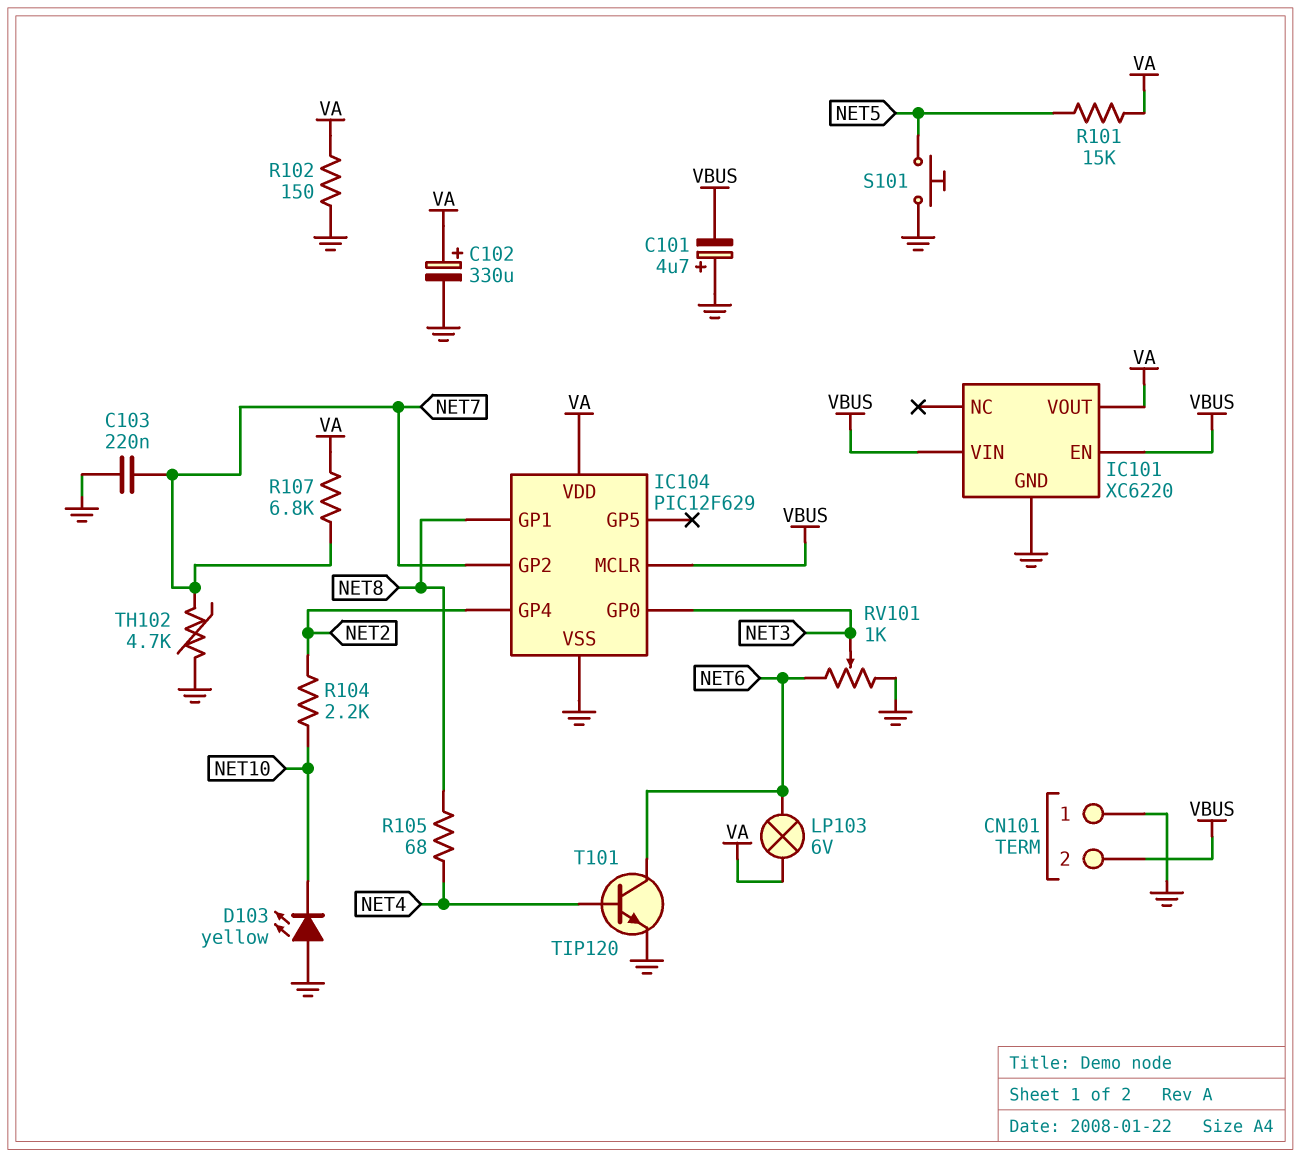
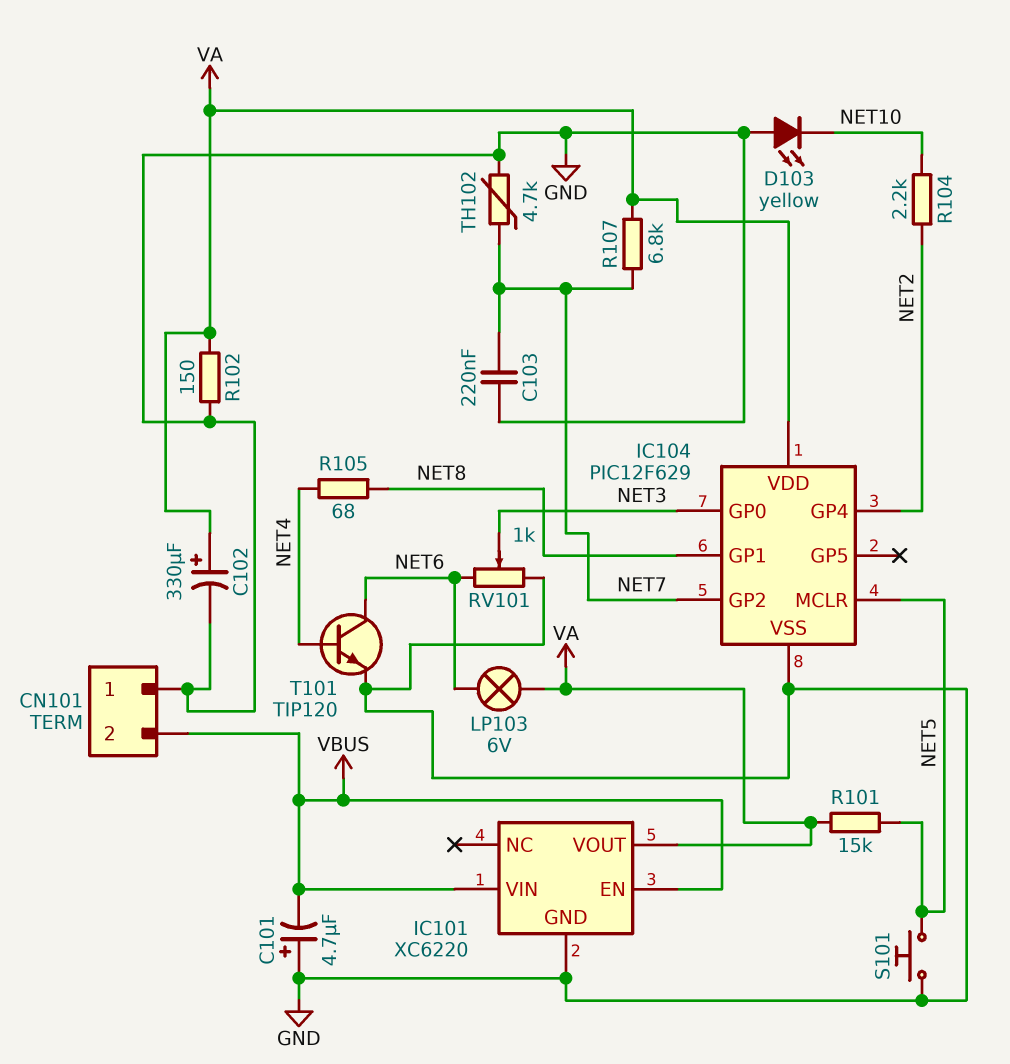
IC104 pin MCLR: VBUS -> NET5

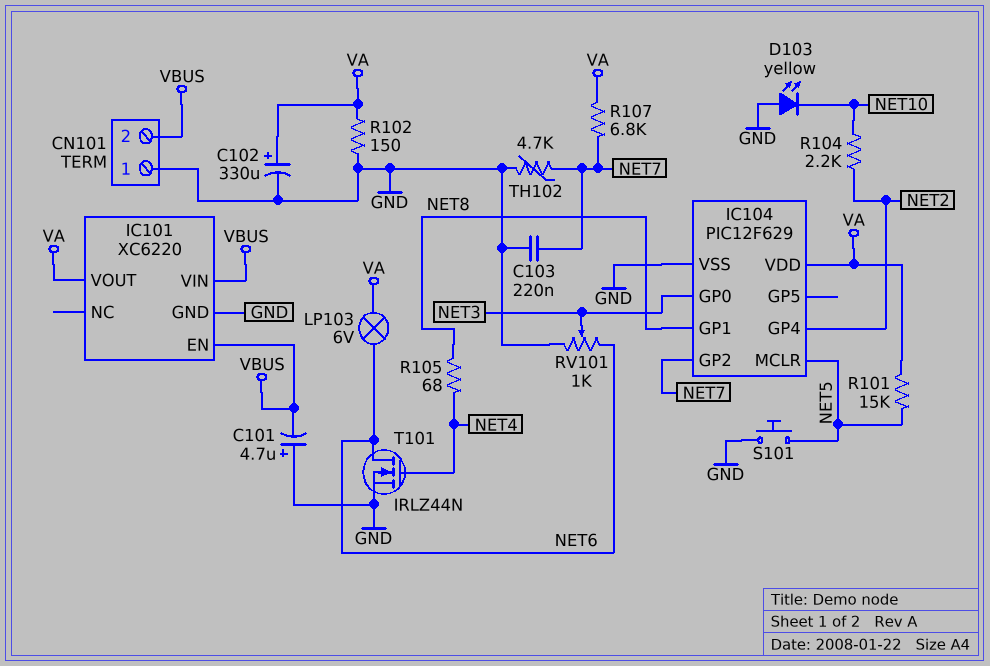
T101: NPN TIP120 (B NET4, C NET6, E GND) -> NMOS IRLZ44N (G NET4, D NET6, S GND)

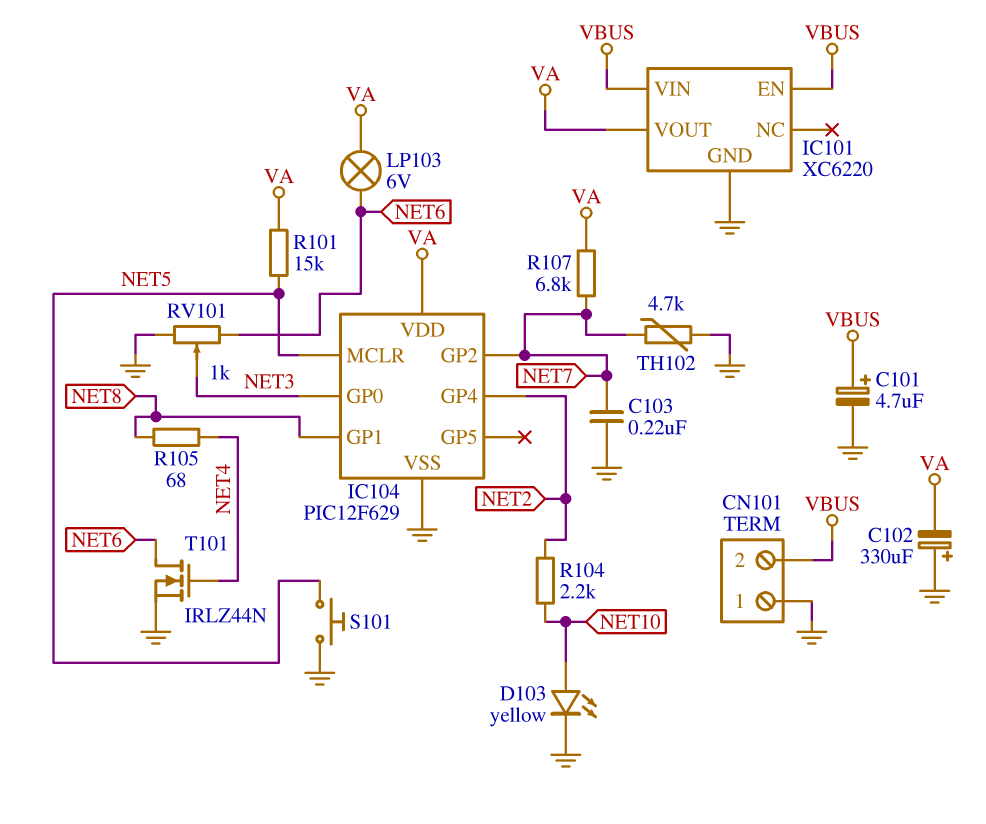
C101: 4.7uF (plus GND, minus VBUS) -> 4.7uF (plus VBUS, minus GND)
C102: 330uF (plus VA, minus GND) -> 330uF (plus GND, minus VA)
D103: LED yellow (A GND, K NET10) -> LED yellow (A NET10, K GND)
R102: 150 (GND, VA) -> none

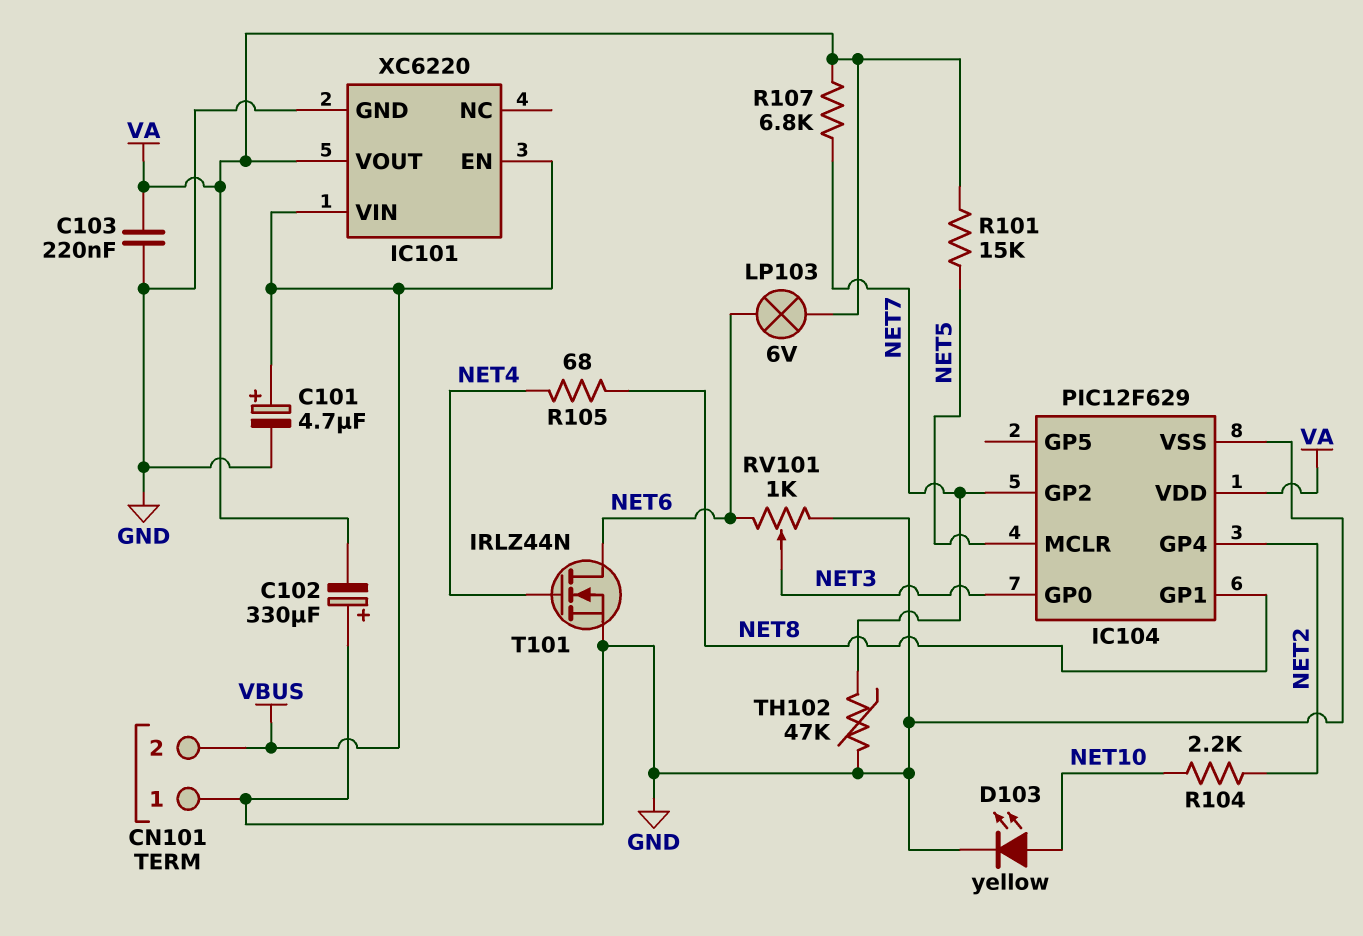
C103: 220nF (GND, NET7) -> 220nF (GND, VA)
S101: button (GND, NET5) -> none
TH102: 4.7k (GND, NET7) -> 47k (GND, NET7)

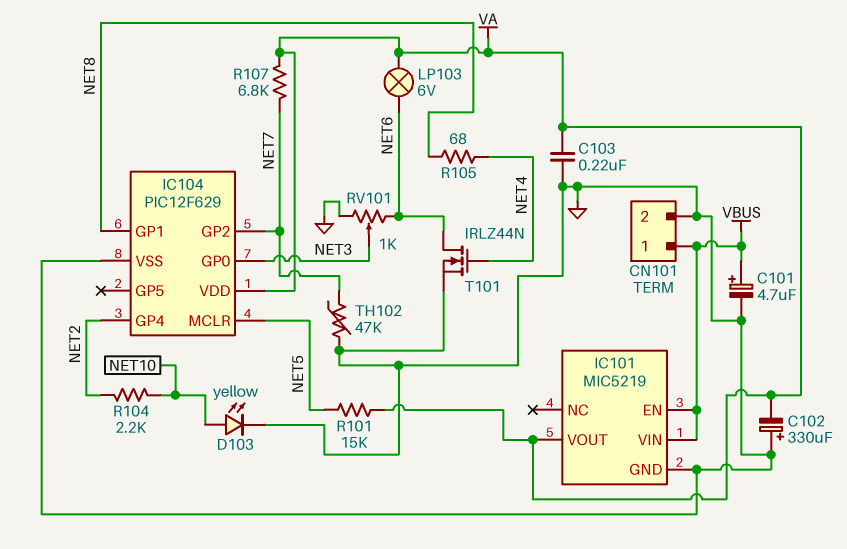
CN101 pin 1: GND -> VBUS
CN101 pin 2: VBUS -> GND
IC101: XC6220 -> MIC5219

